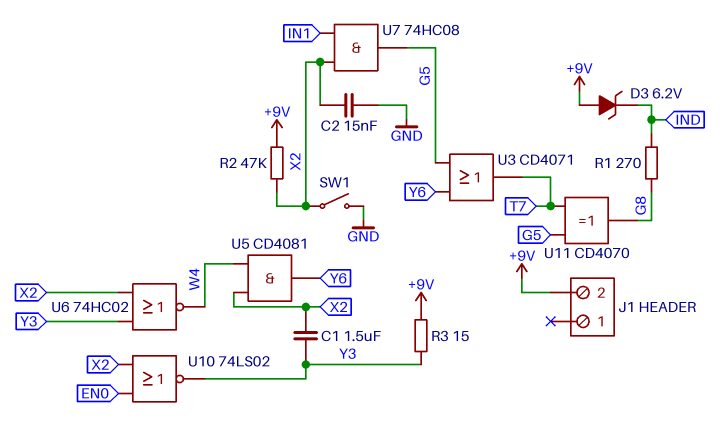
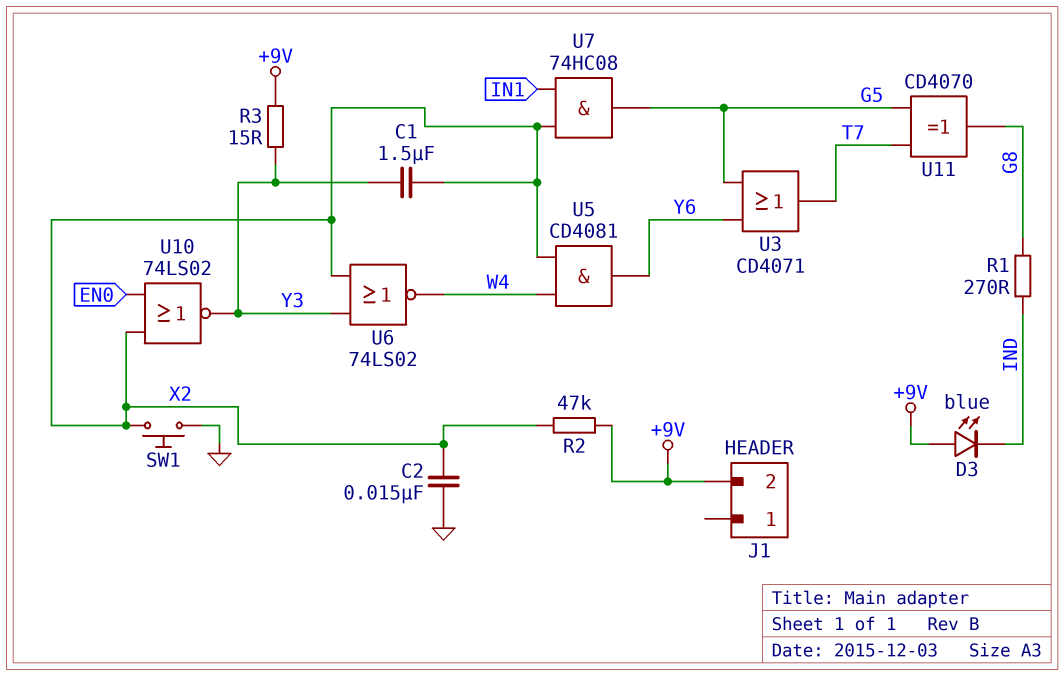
D3: zener 6.2V (A +9V, K IND) -> LED blue (A +9V, K IND)
SW1: switch (GND, X2) -> button (GND, X2)
U6: NOR 74HC02 (in X2, in Y3, out W4) -> NOR 74LS02 (in X2, in Y3, out W4)

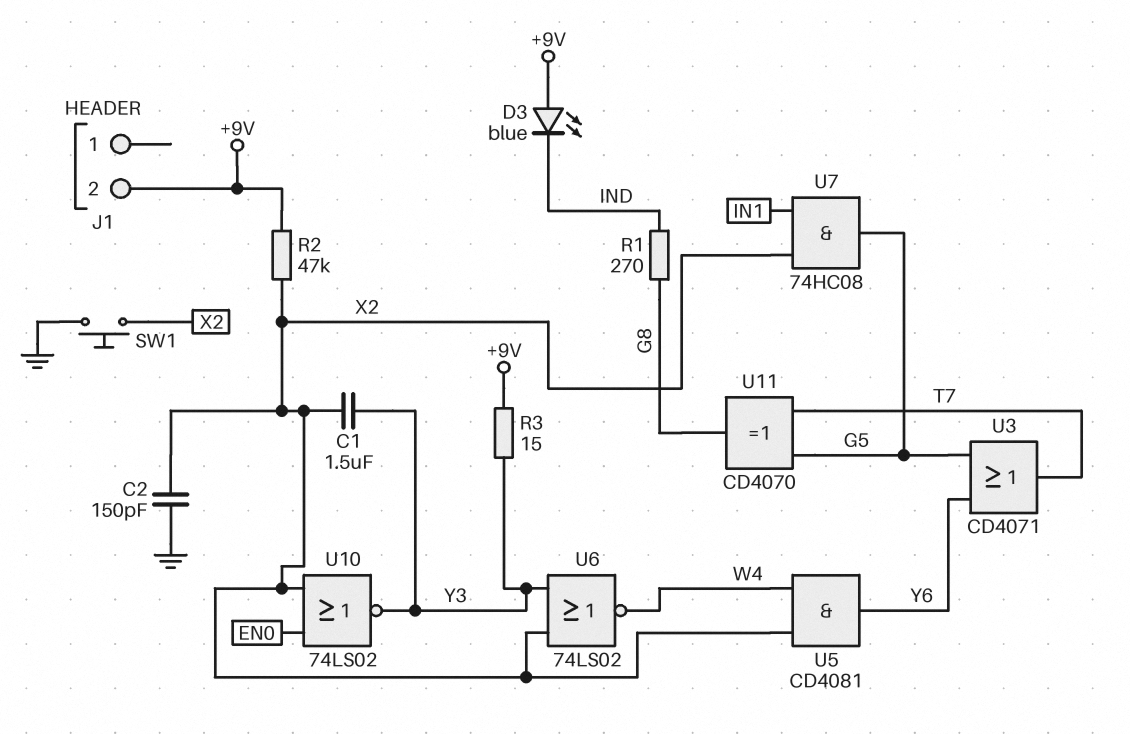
C2: 15nF (GND, X2) -> 150pF (GND, X2)

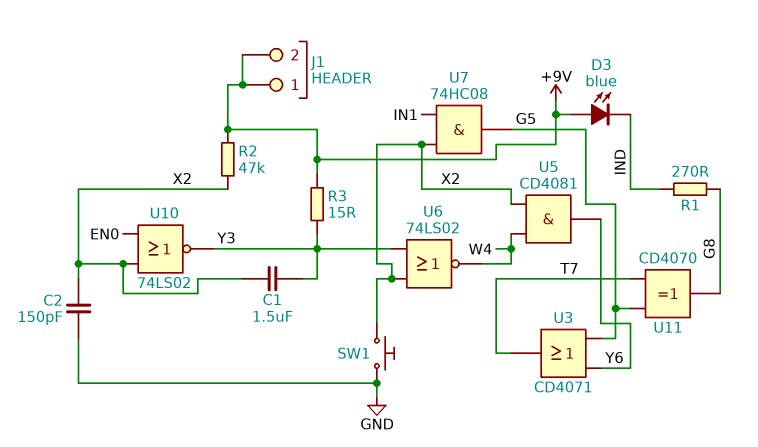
J1 pin 1: none -> +9V

